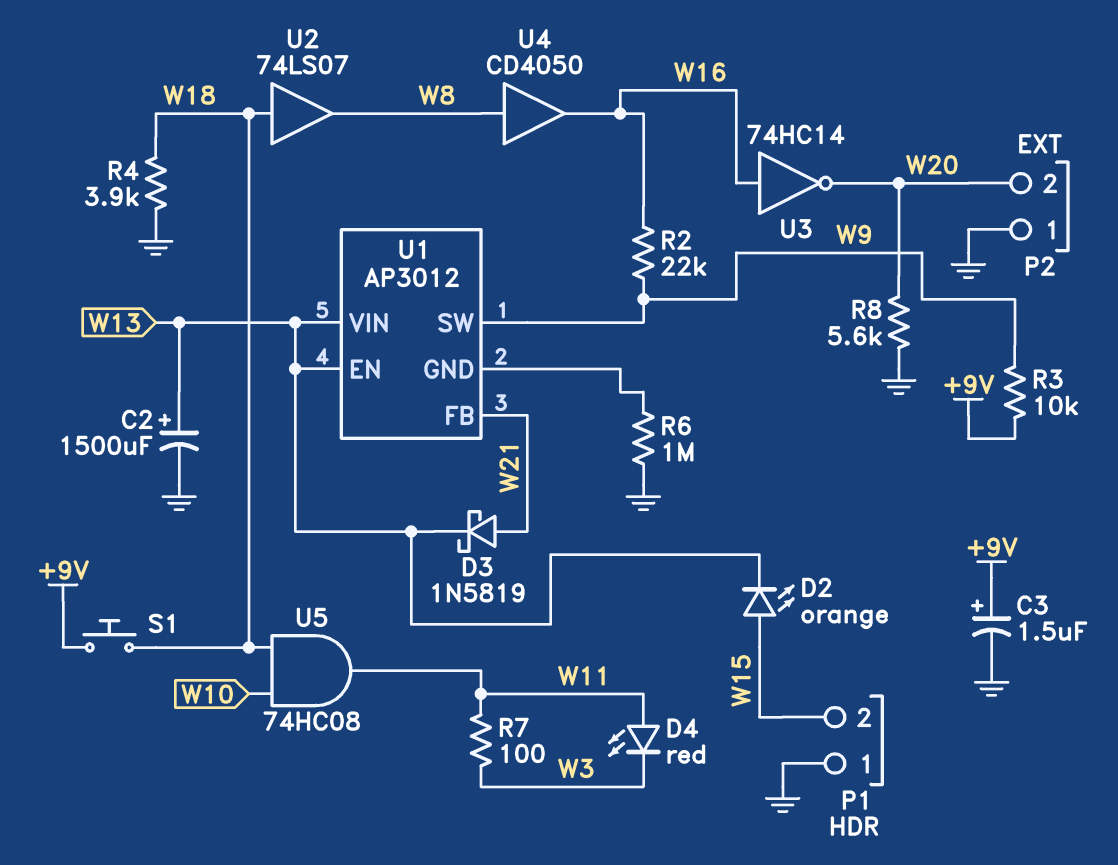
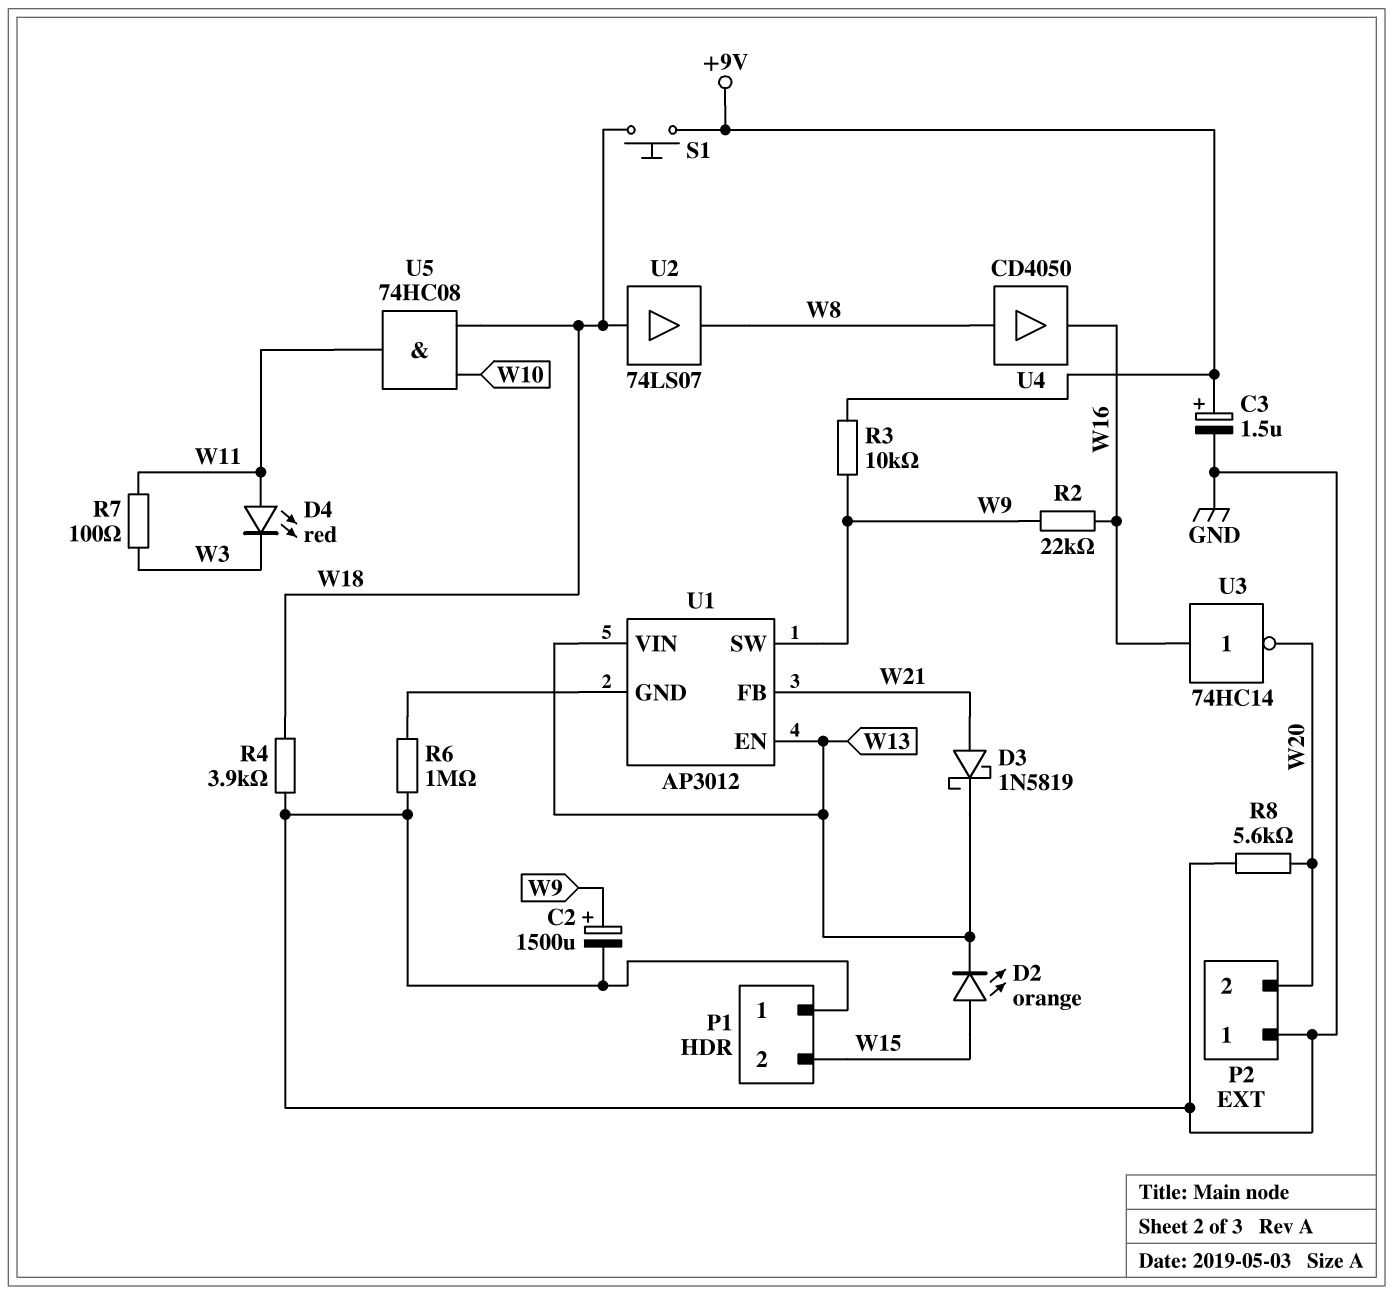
C2: 1500uF (plus W13, minus GND) -> 1500uF (plus W9, minus GND)

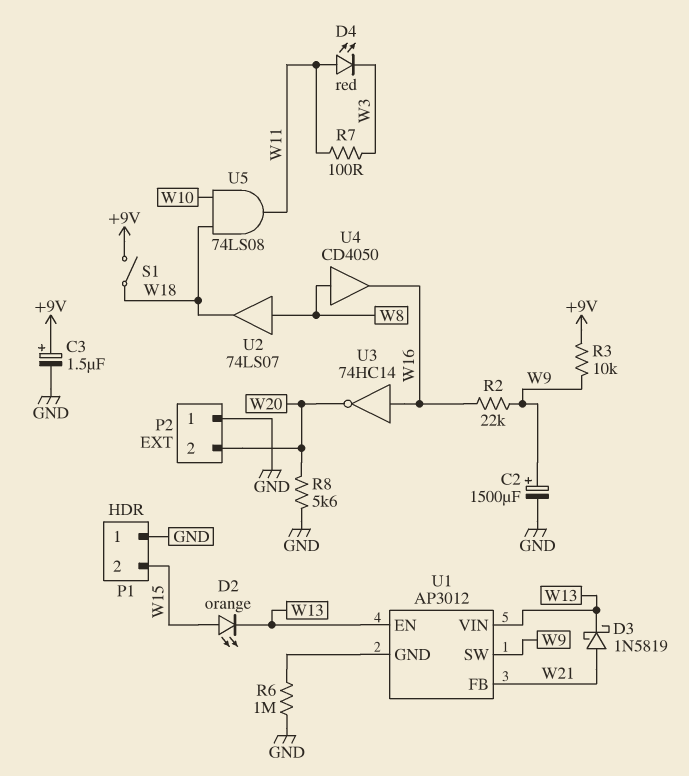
R4: 3.9k (GND, W18) -> none
S1: button (+9V, W18) -> switch (+9V, W18)
U2: buffer 74LS07 (in W18, out W8) -> buffer 74LS07 (in W8, out W18)
U5: AND 74HC08 (in W10, in W18, out W11) -> AND 74LS08 (in W10, in W18, out W11)

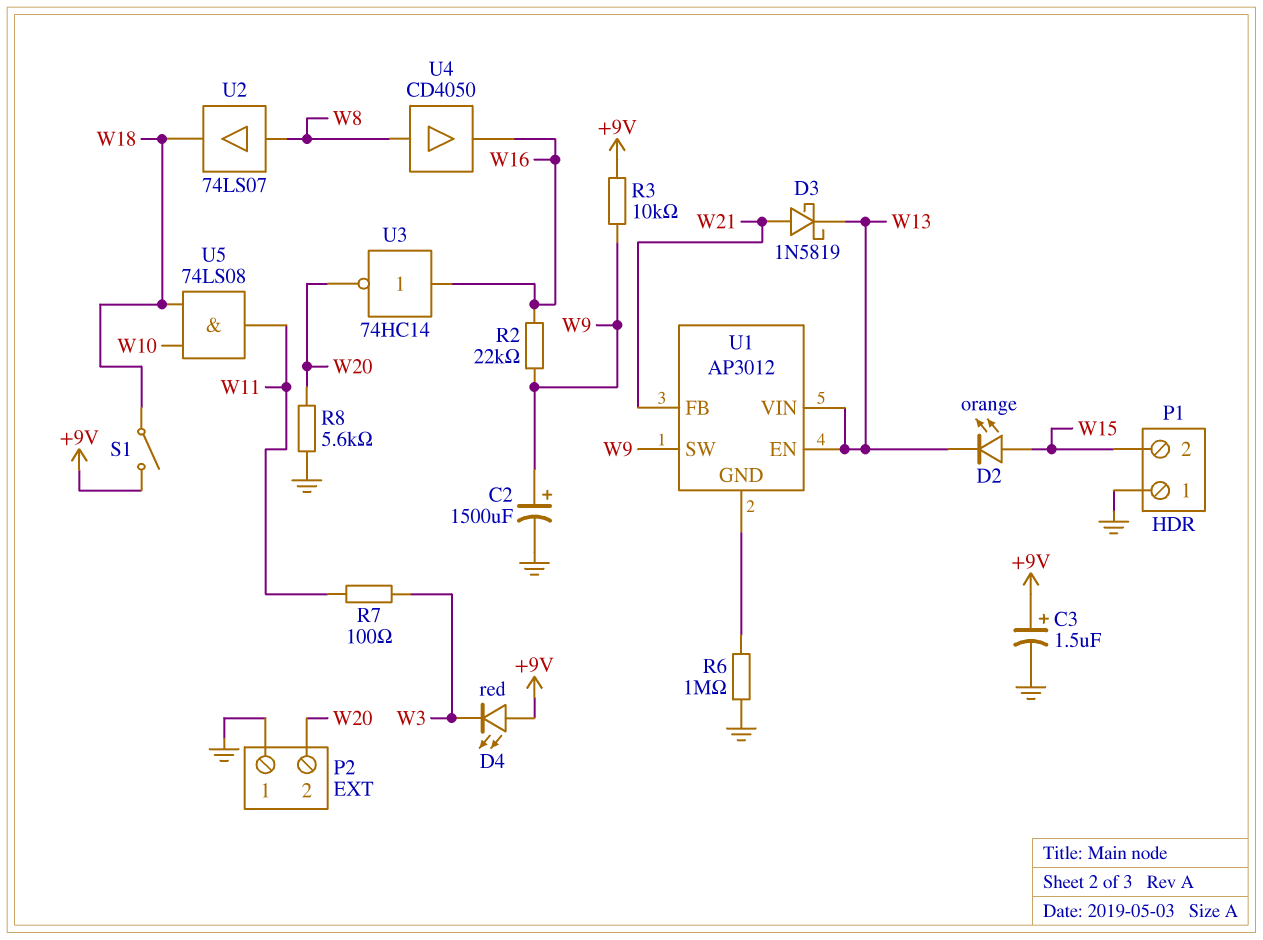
D4: LED red (A W11, K W3) -> LED red (A +9V, K W3)

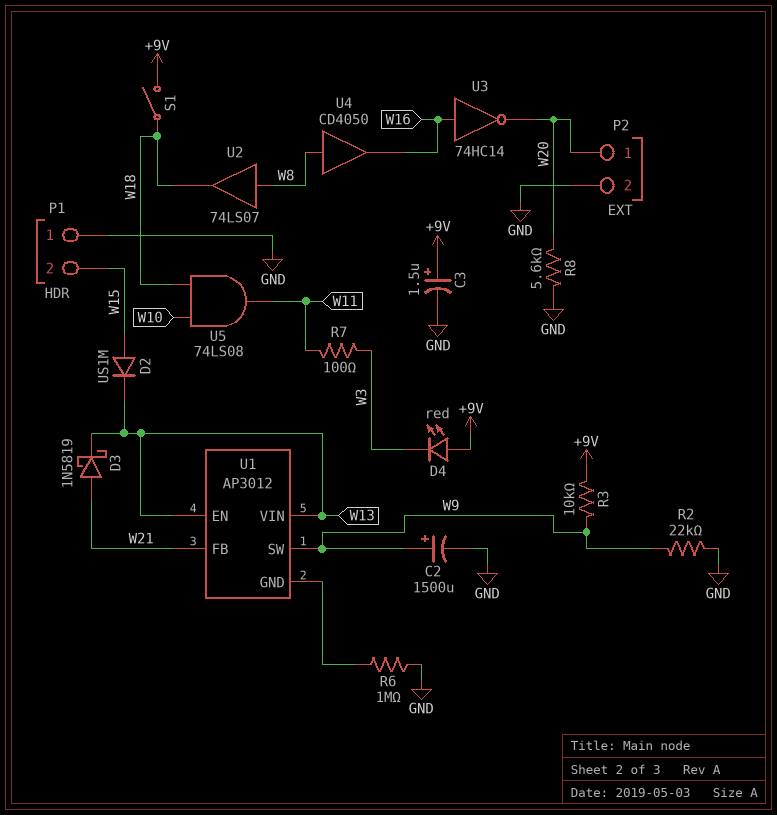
D2: LED orange (A W15, K W13) -> diode US1M (A W15, K W13)
P2 pin 1: GND -> W20
P2 pin 2: W20 -> GND
R2: 22k (W9, W16) -> 22k (GND, W9)

